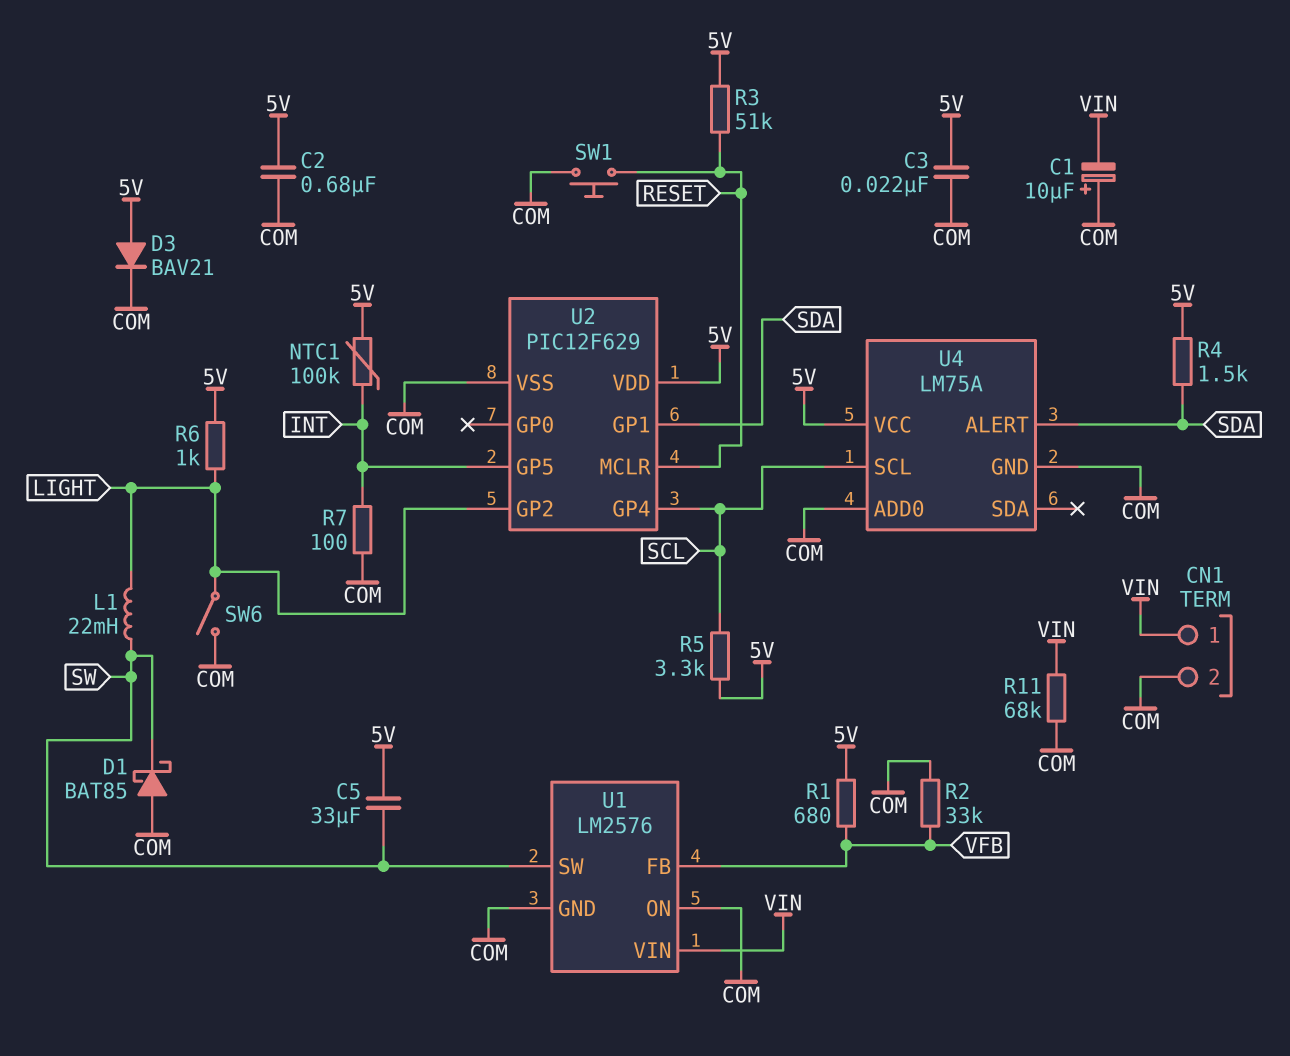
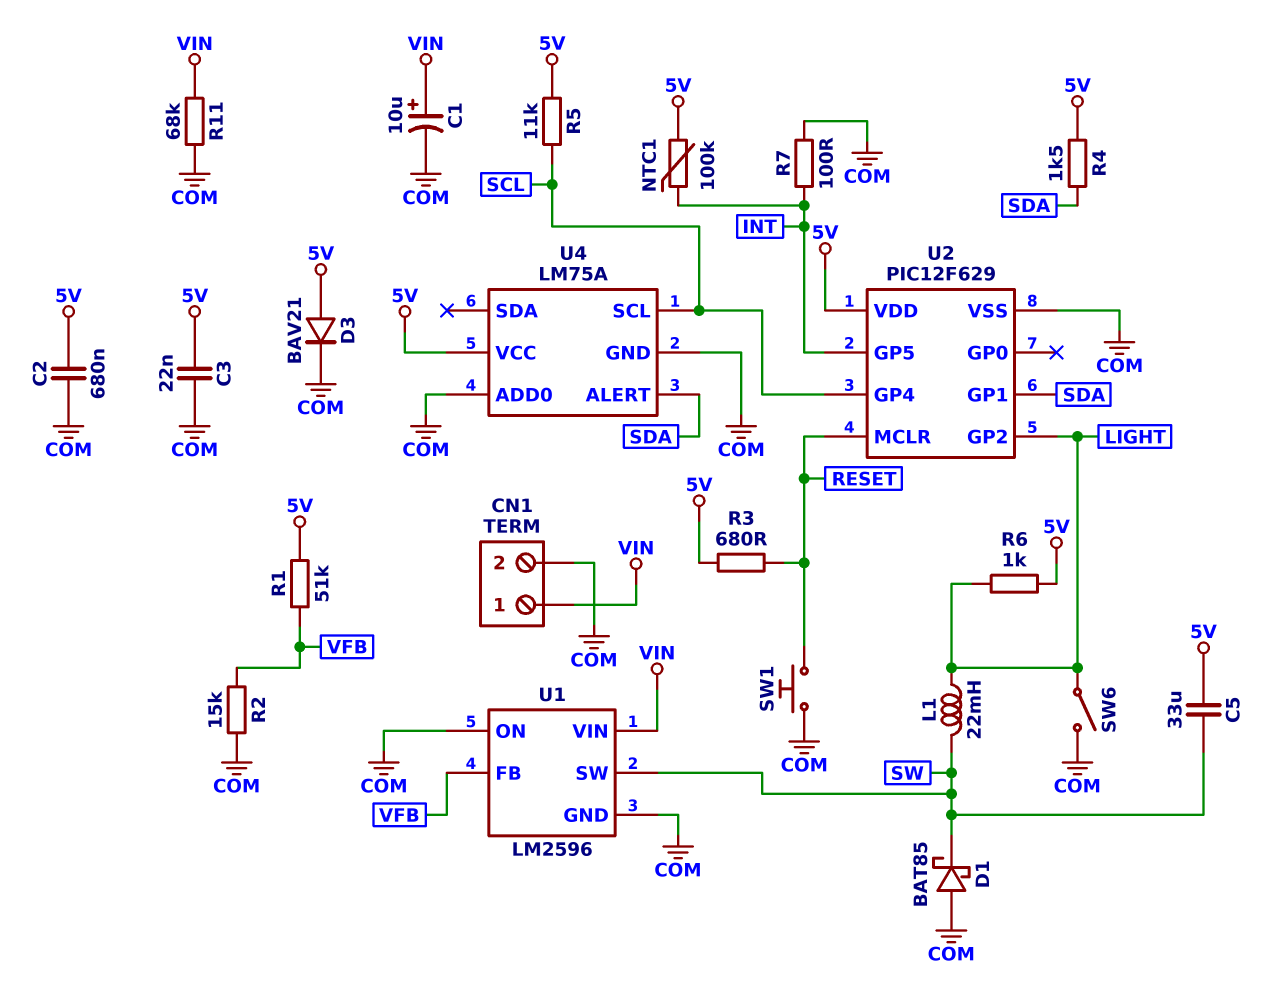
C1: 10uF (plus COM, minus VIN) -> 10uF (plus VIN, minus COM)
R1: 680 (5V, VFB) -> 51k (5V, VFB)
R2: 33k (COM, VFB) -> 15k (COM, VFB)
R3: 51k (5V, RESET) -> 680 (5V, RESET)
R5: 3.3k (5V, SCL) -> 11k (5V, SCL)
U1: LM2576 -> LM2596

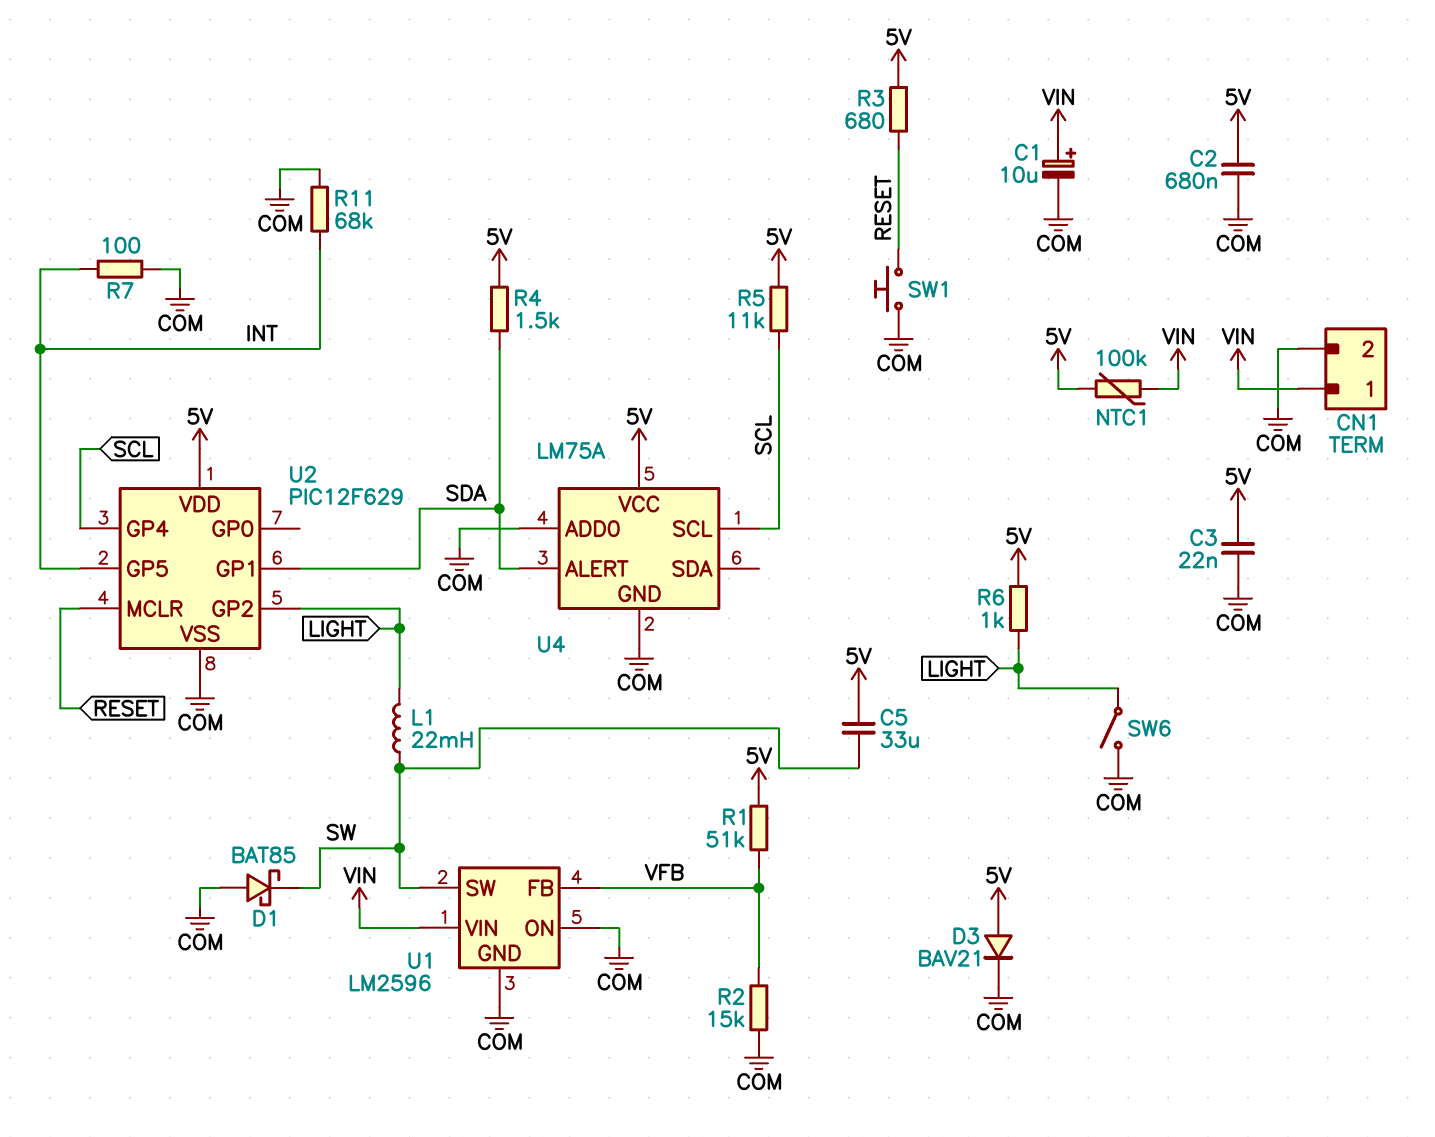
NTC1: 100k (5V, INT) -> 100k (5V, VIN)
R11: 68k (COM, VIN) -> 68k (COM, INT)

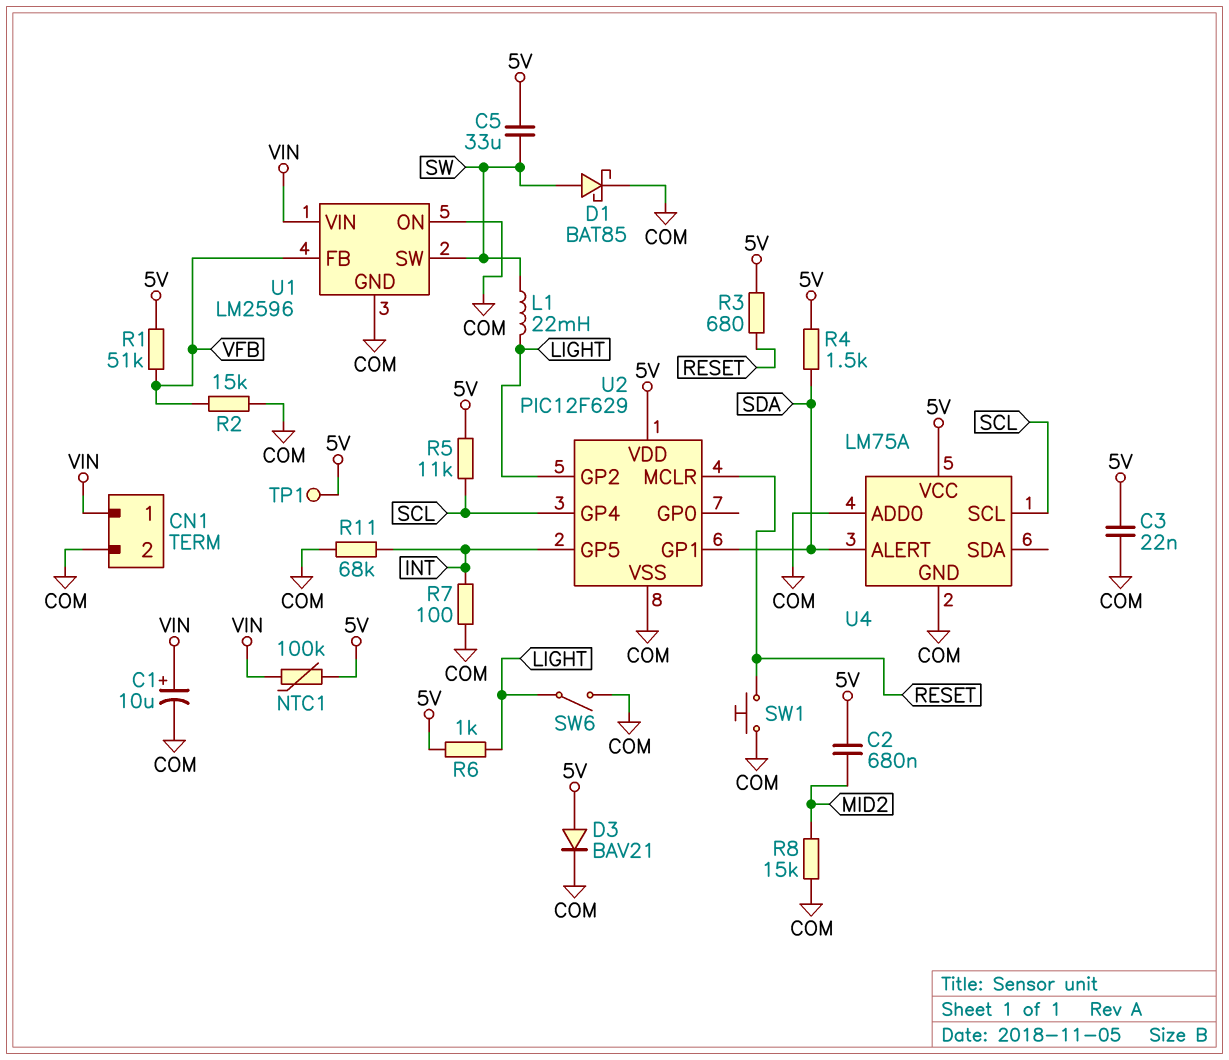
C2: 680nF (5V, COM) -> 680nF (5V, MID2)
D1: schottky BAT85 (A COM, K SW) -> schottky BAT85 (A SW, K COM)
R8: none -> 15k (COM, MID2)
TP1: none -> test point (5V)

